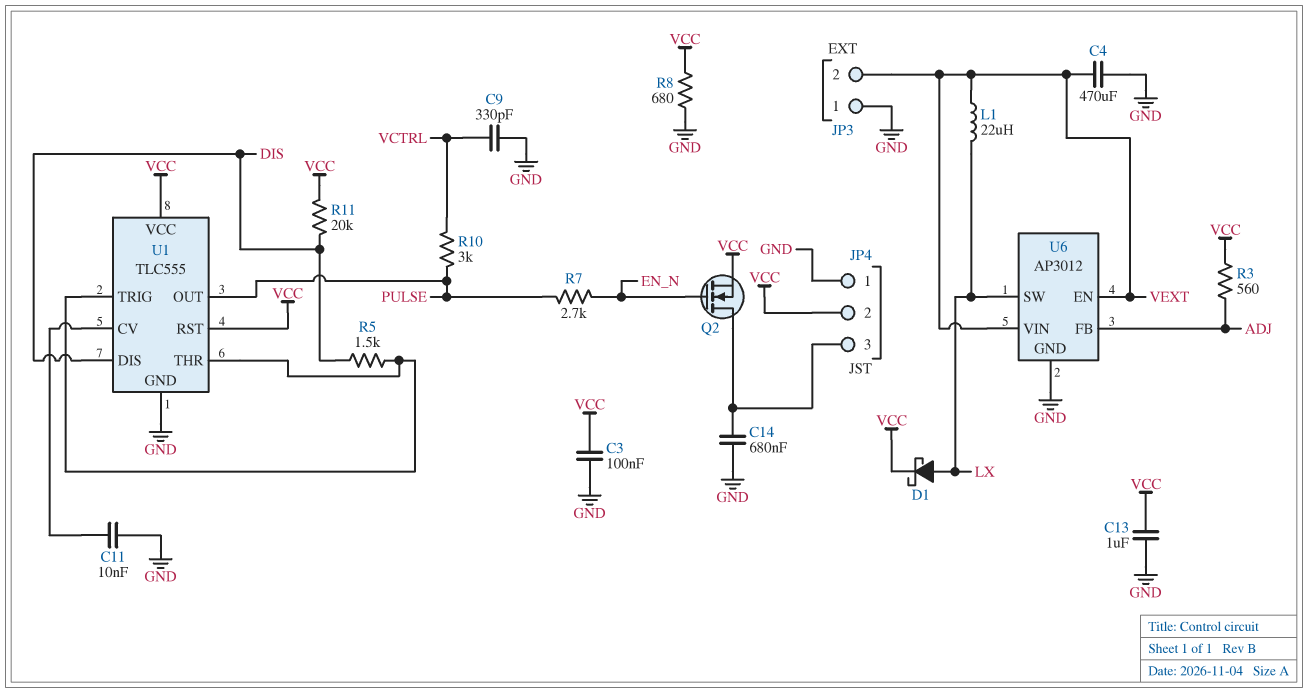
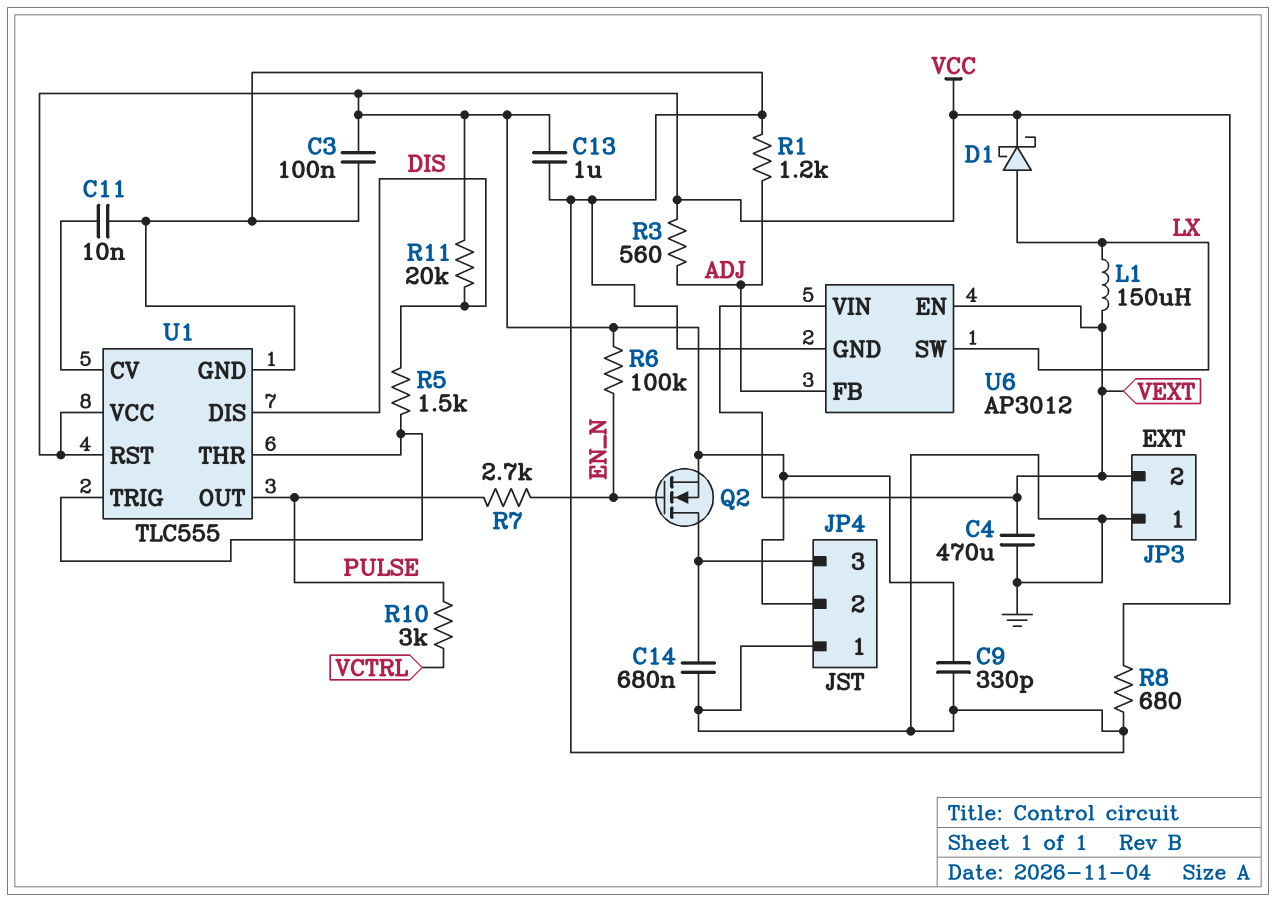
C9: 330pF (GND, VCTRL) -> 330pF (GND, VCC)
L1: 22uH (LX, VEXT) -> 150uH (LX, VEXT)
R1: none -> 1.2k (ADJ, GND)
R6: none -> 100k (EN_N, VCC)

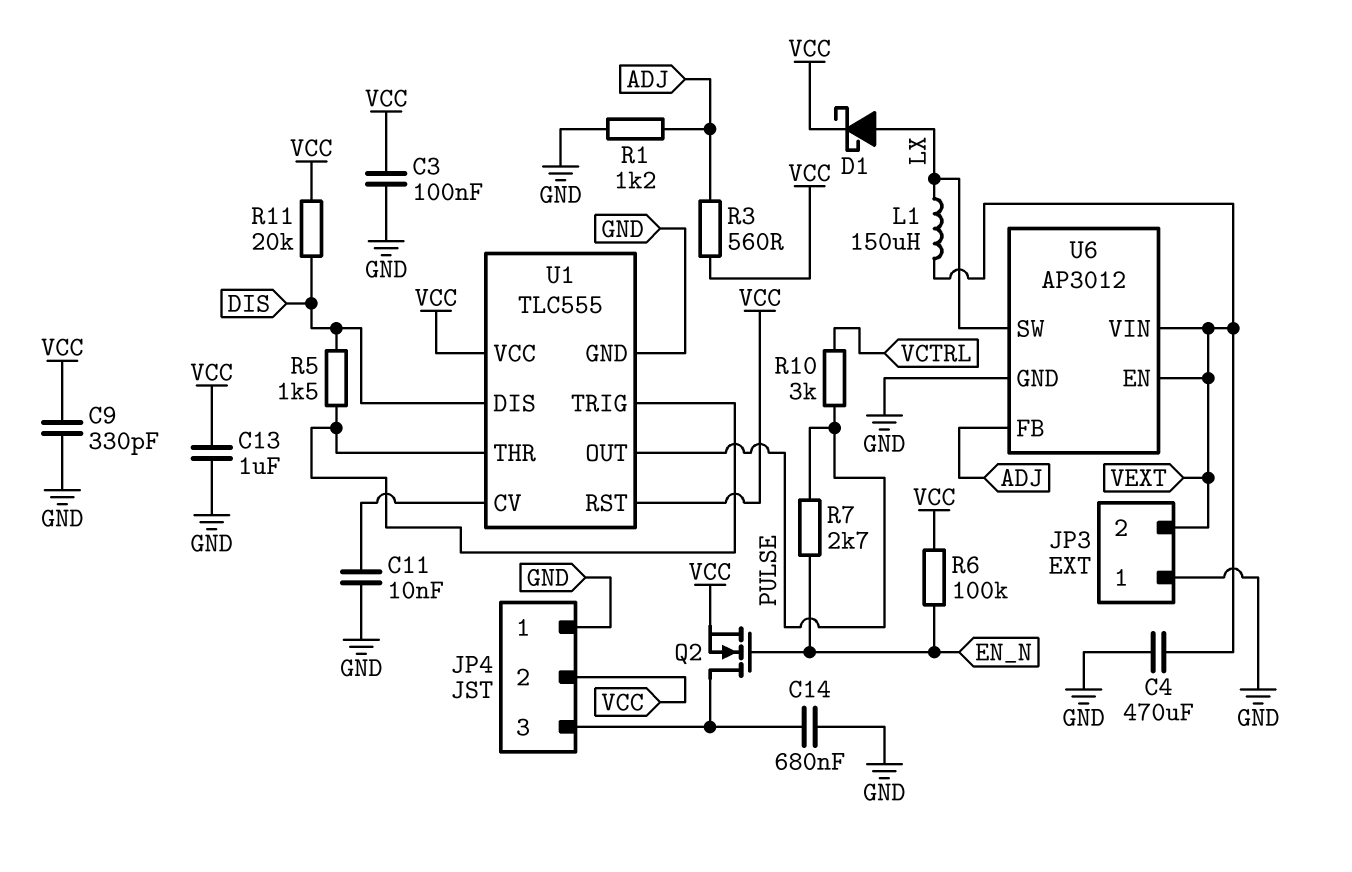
R8: 680 (GND, VCC) -> none

